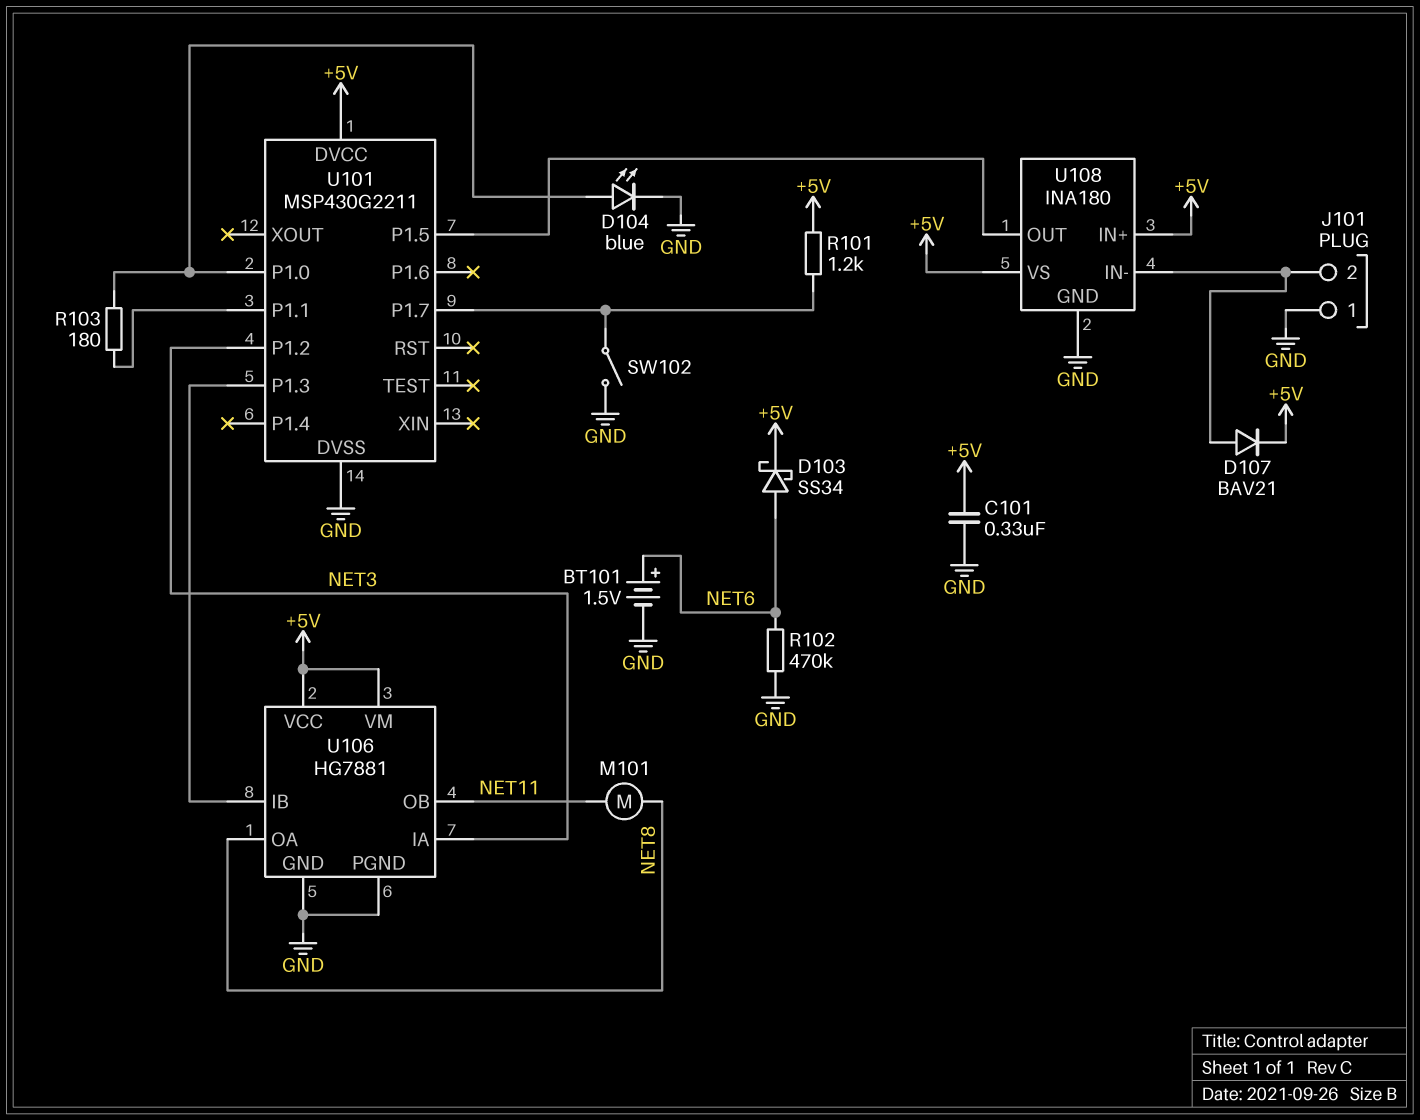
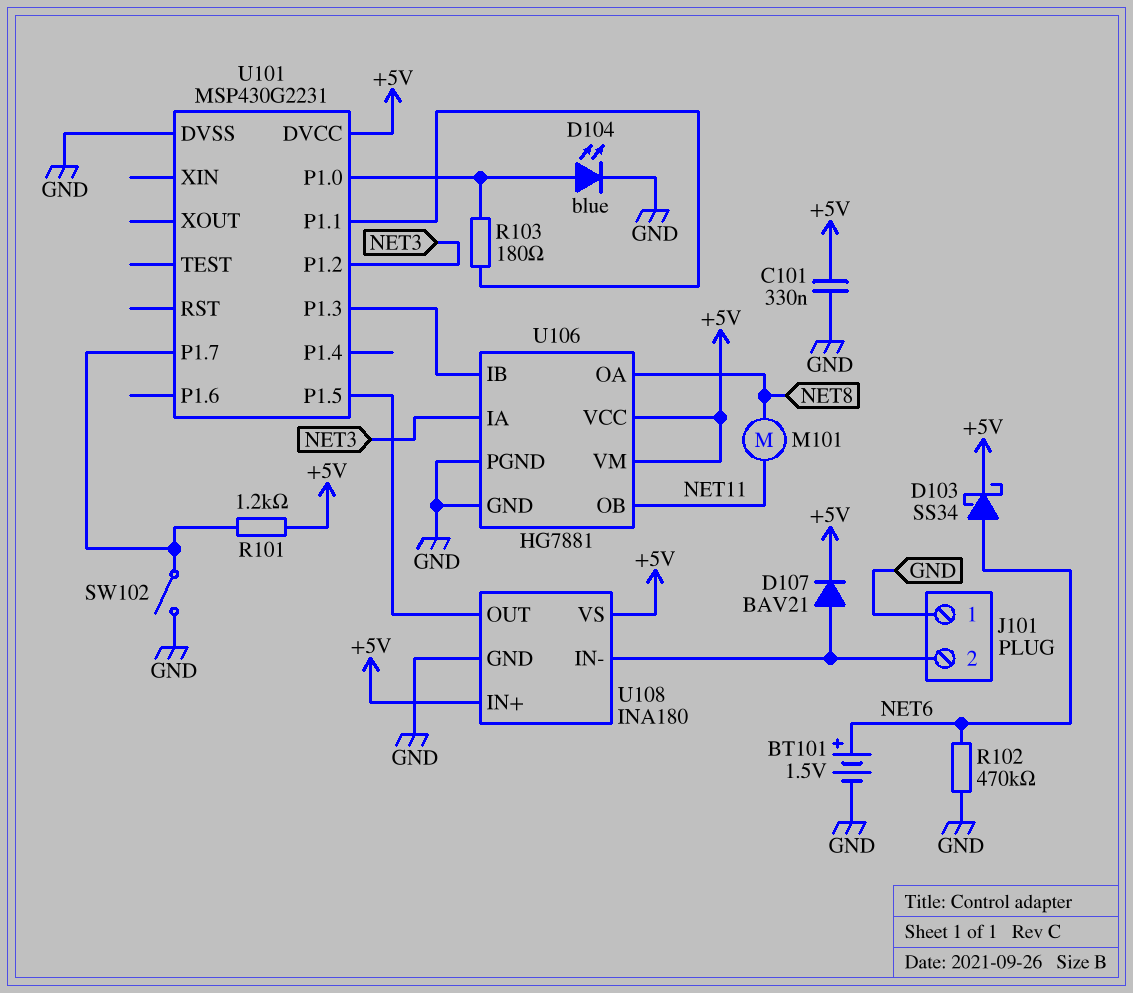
U101: MSP430G2211 -> MSP430G2231

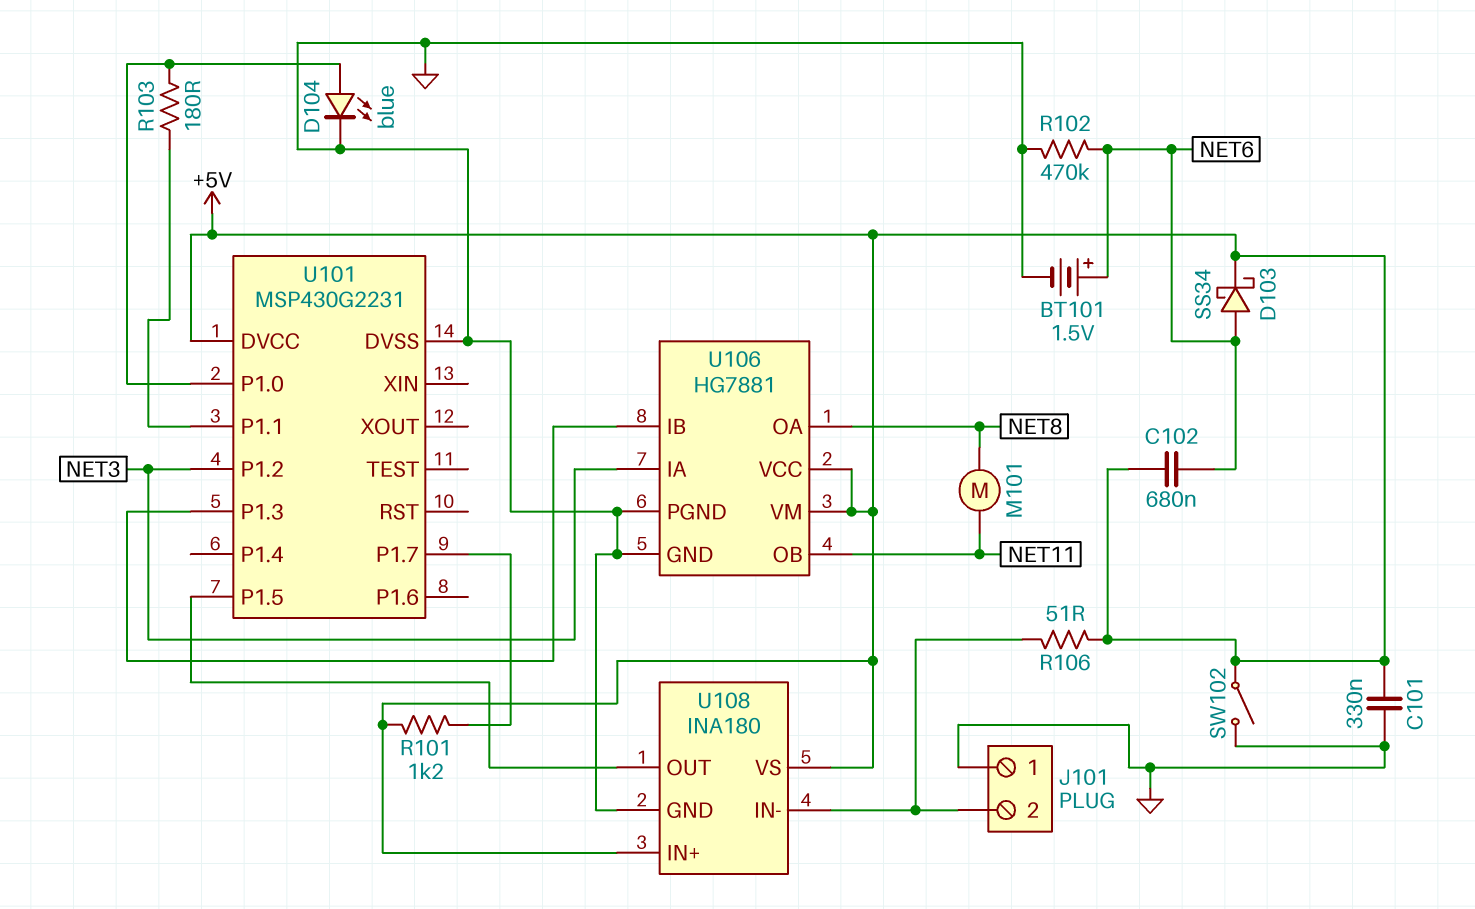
C102: none -> 680nF (+5V, NET6)
D107: diode BAV21 (A J101/2, K +5V) -> none
R106: none -> 51 (+5V, J101/2)
SW102: switch (GND, U101/P1.7) -> switch (+5V, GND)

